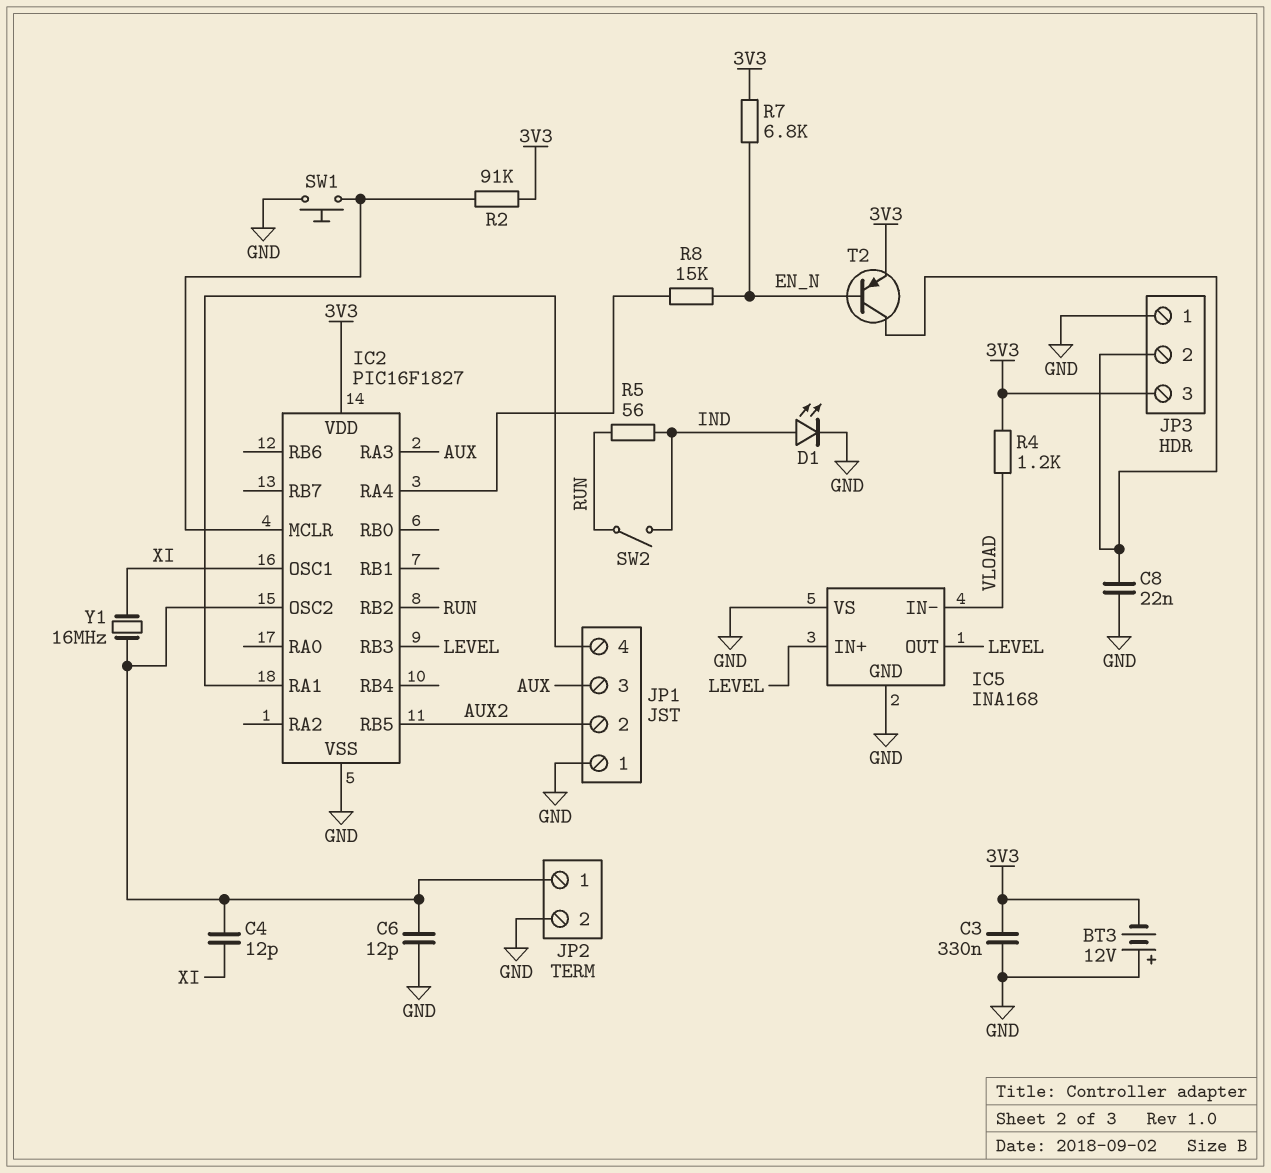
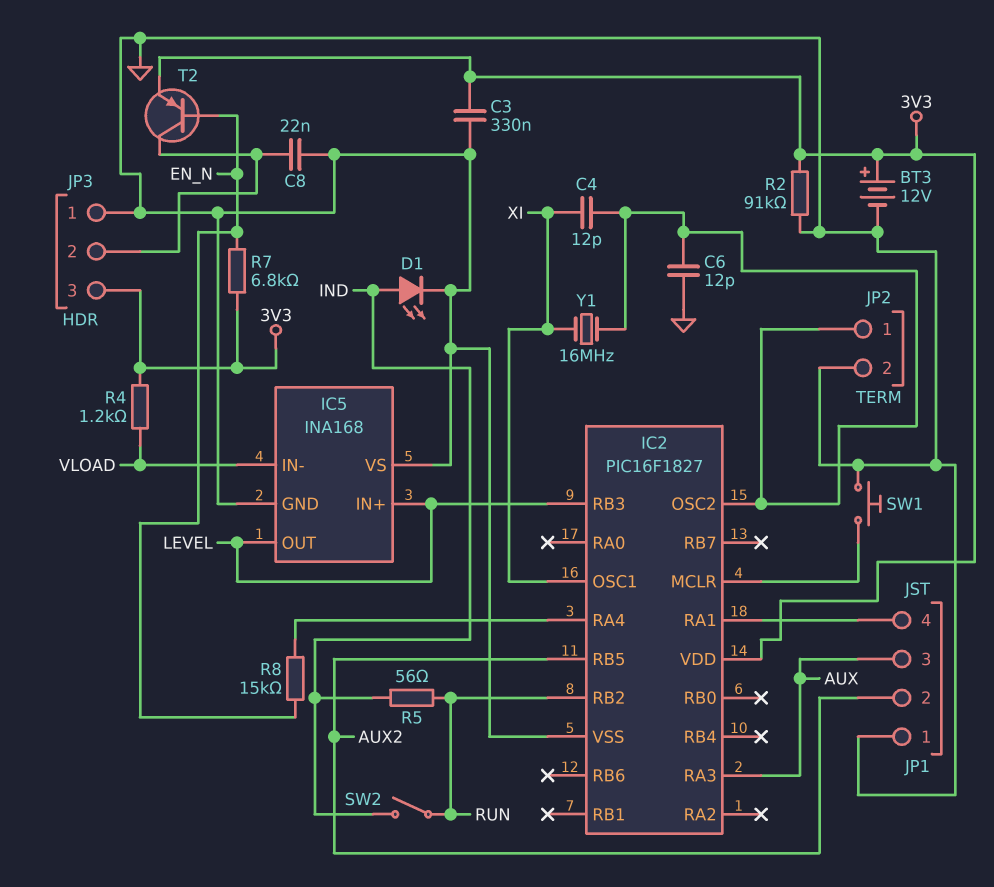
BT3: 12V (plus GND, minus 3V3) -> 12V (plus 3V3, minus GND)
R2: 91k (3V3, IC2/MCLR) -> 91k (3V3, GND)

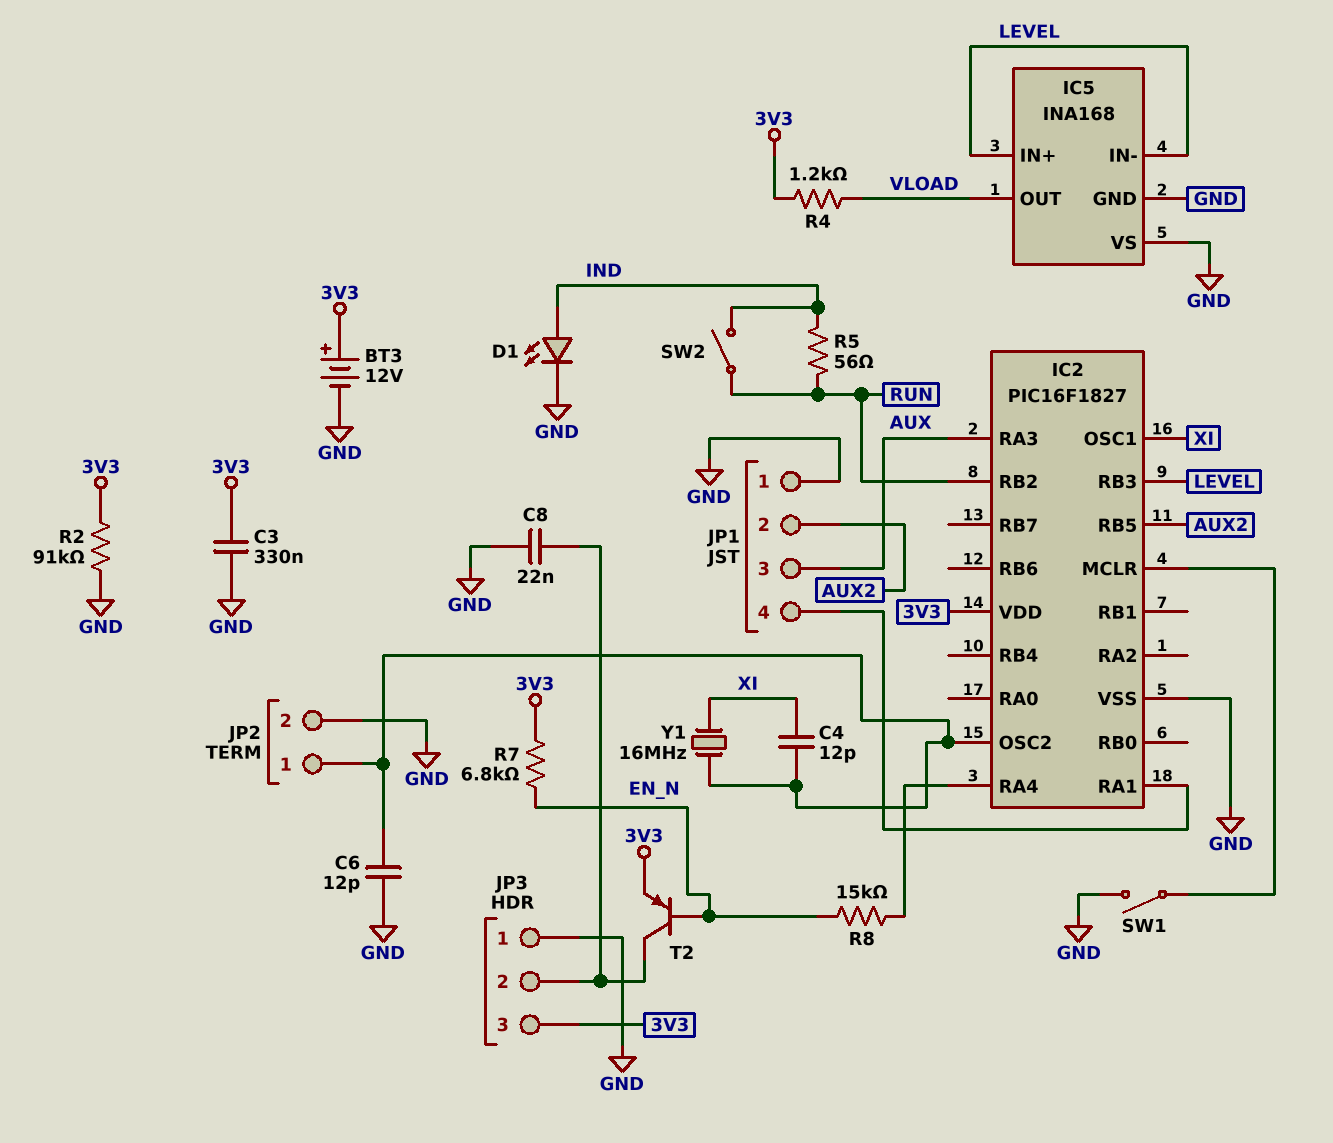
IC5 pin IN-: VLOAD -> LEVEL
IC5 pin OUT: LEVEL -> VLOAD
SW1: button (GND, IC2/MCLR) -> switch (GND, IC2/MCLR)

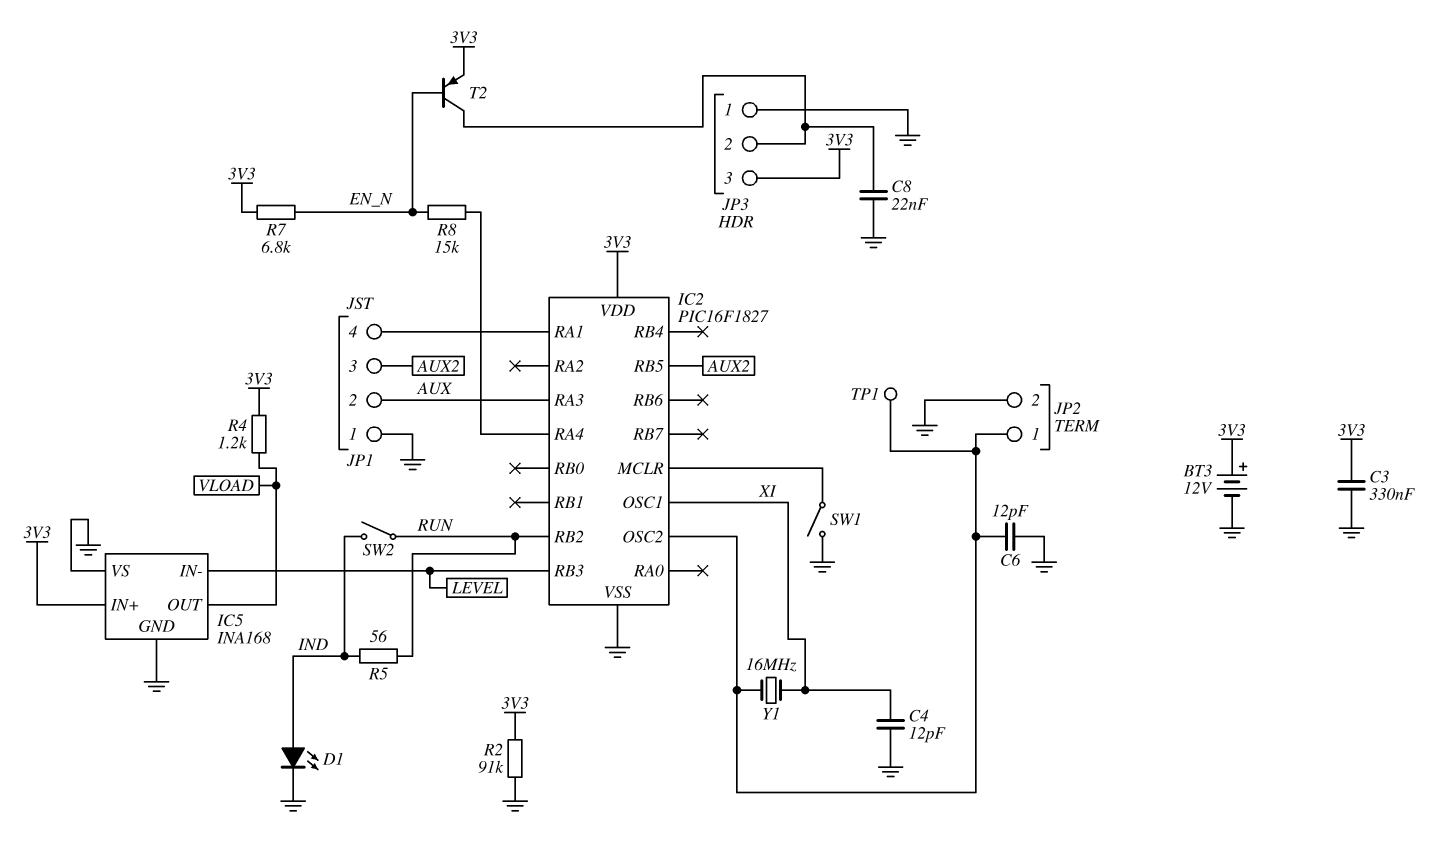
C4: 12pF (IC2/OSC2, XI) -> 12pF (GND, XI)
IC5 pin IN+: LEVEL -> 3V3
JP1 pin 2: AUX2 -> AUX
JP1 pin 3: AUX -> AUX2
TP1: none -> test point (IC2/OSC2)

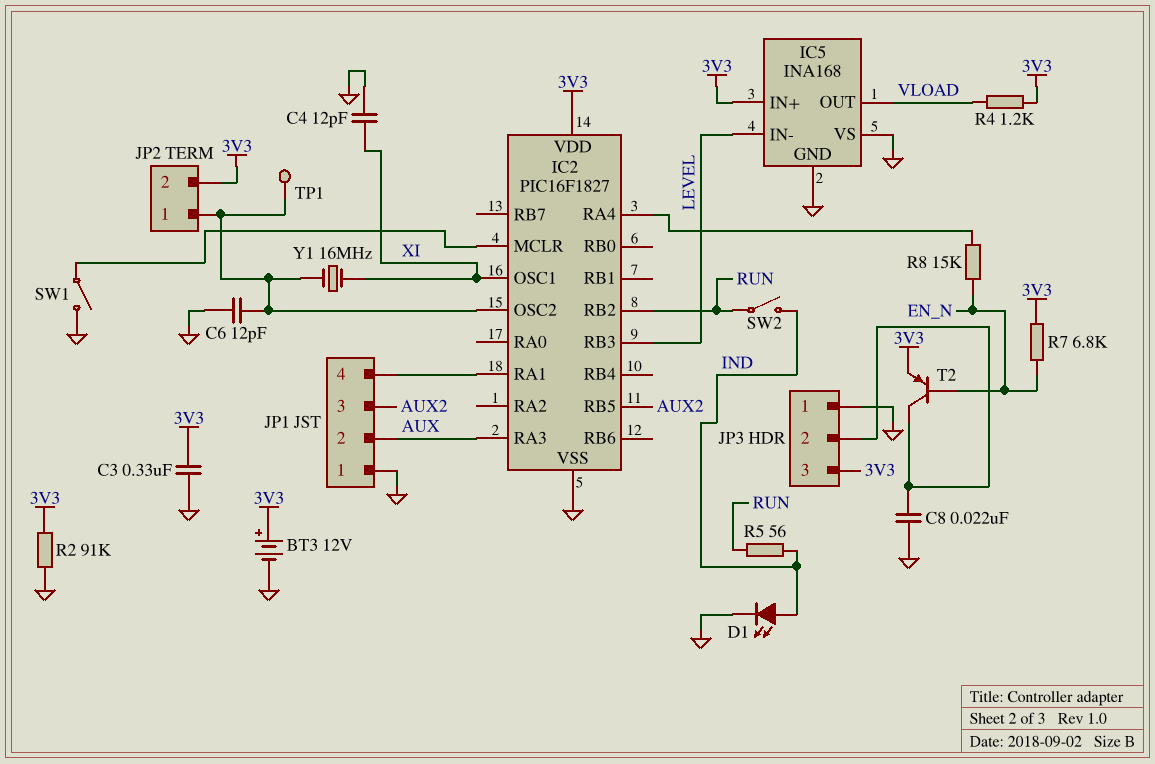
JP2 pin 2: GND -> 3V3

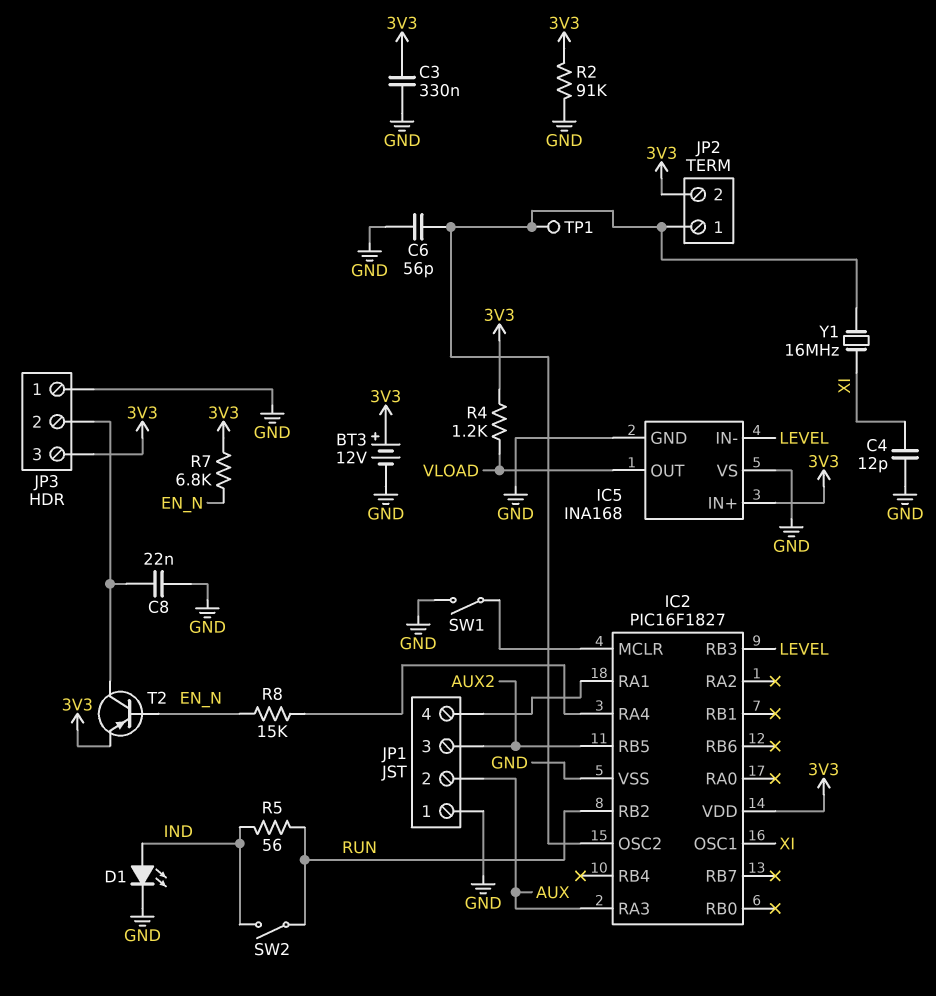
C6: 12pF (GND, IC2/OSC2) -> 56pF (GND, IC2/OSC2)

